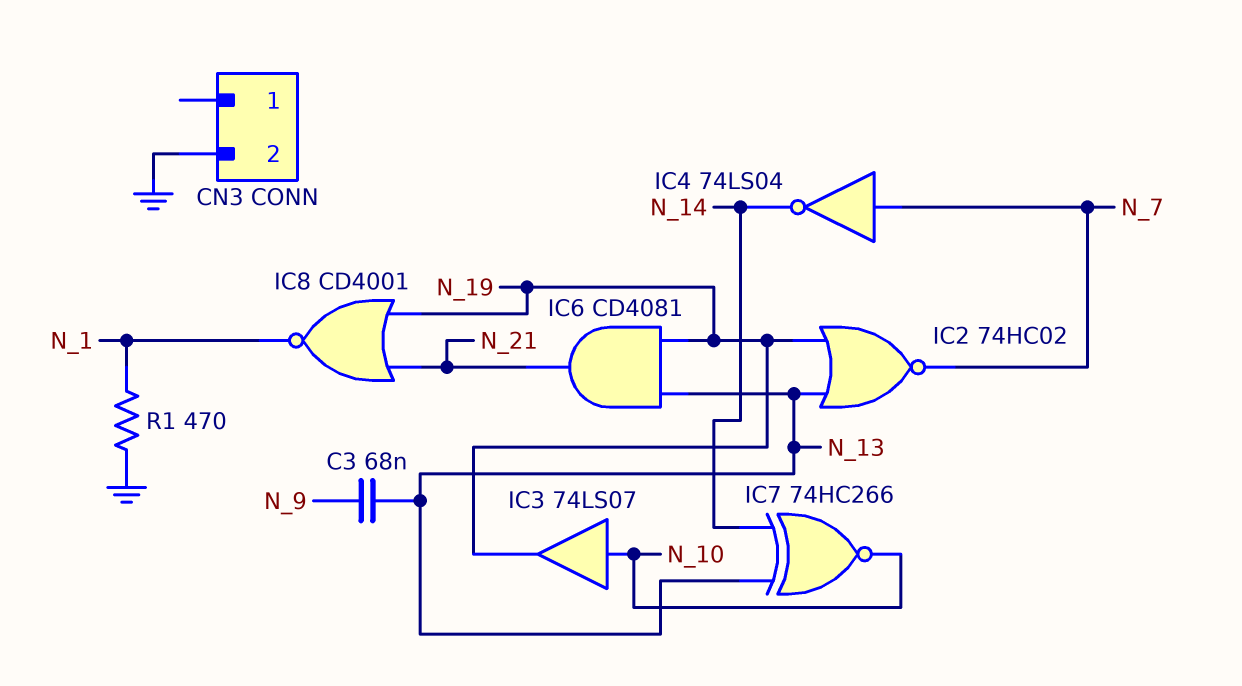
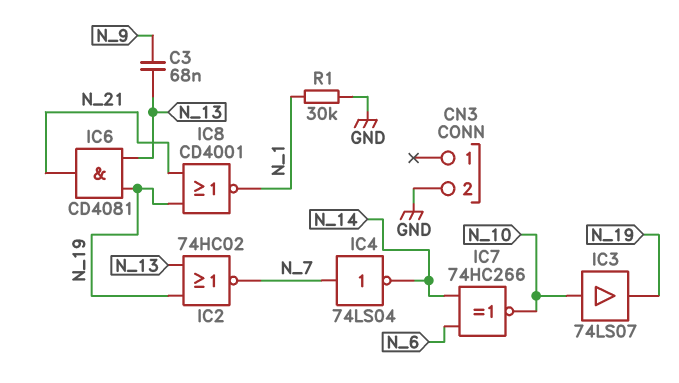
IC7: XNOR 74HC266 (in N_13, in N_14, out N_10) -> XNOR 74HC266 (in N_6, in N_14, out N_10)
R1: 470 (GND, N_1) -> 30k (GND, N_1)

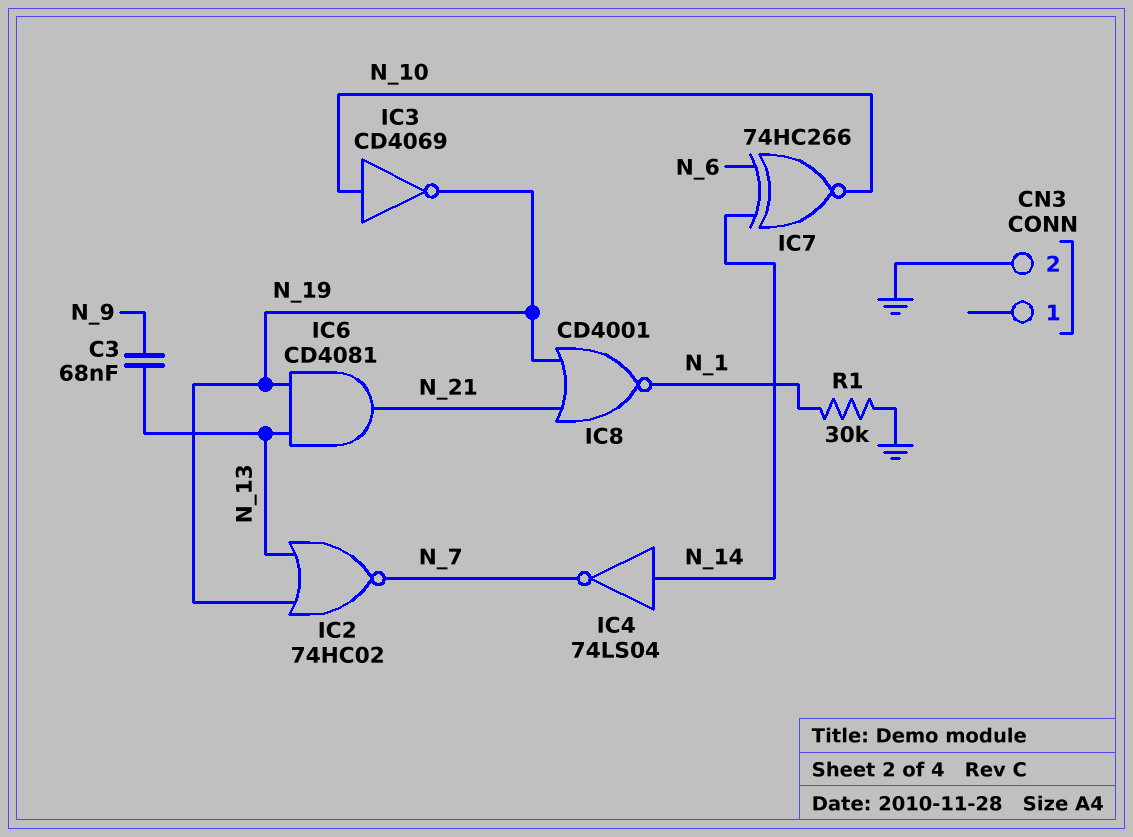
IC3: buffer 74LS07 (in N_10, out N_19) -> NOT CD4069 (in N_10, out N_19)
IC4: NOT 74LS04 (in N_7, out N_14) -> NOT 74LS04 (in N_14, out N_7)

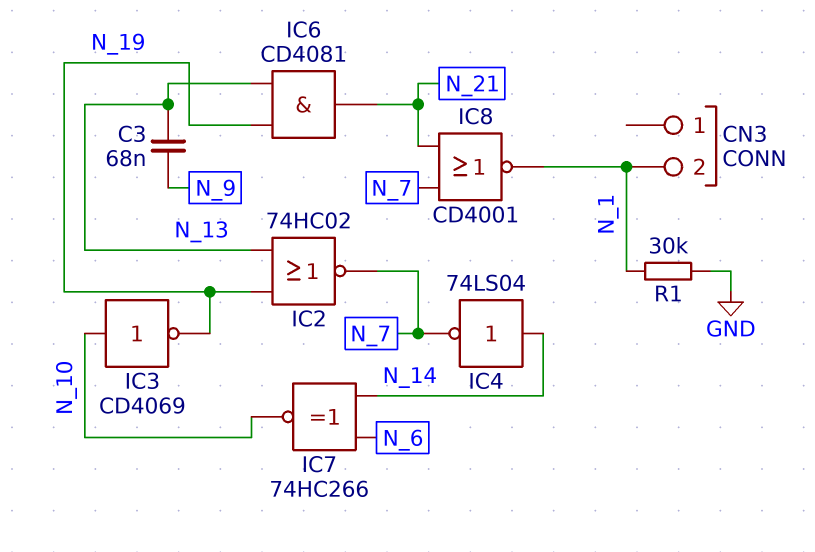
CN3 pin 2: GND -> N_1
IC8: NOR CD4001 (in N_19, in N_21, out N_1) -> NOR CD4001 (in N_7, in N_21, out N_1)

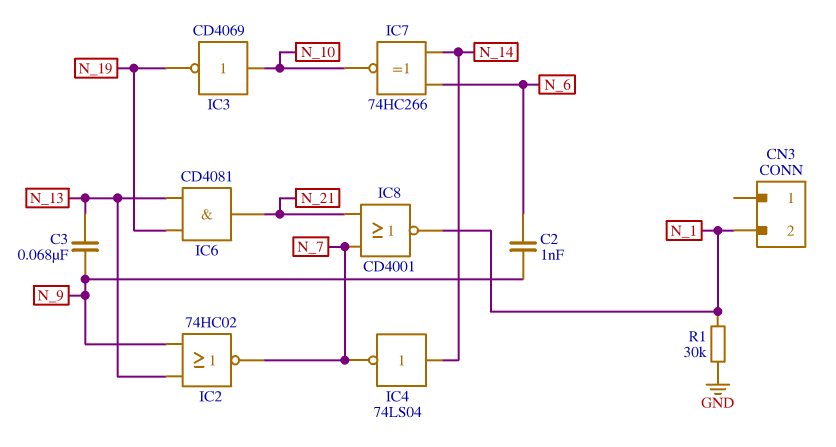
C2: none -> 1nF (N_6, N_9)
IC2: NOR 74HC02 (in N_13, in N_19, out N_7) -> NOR 74HC02 (in N_9, in N_13, out N_7)

